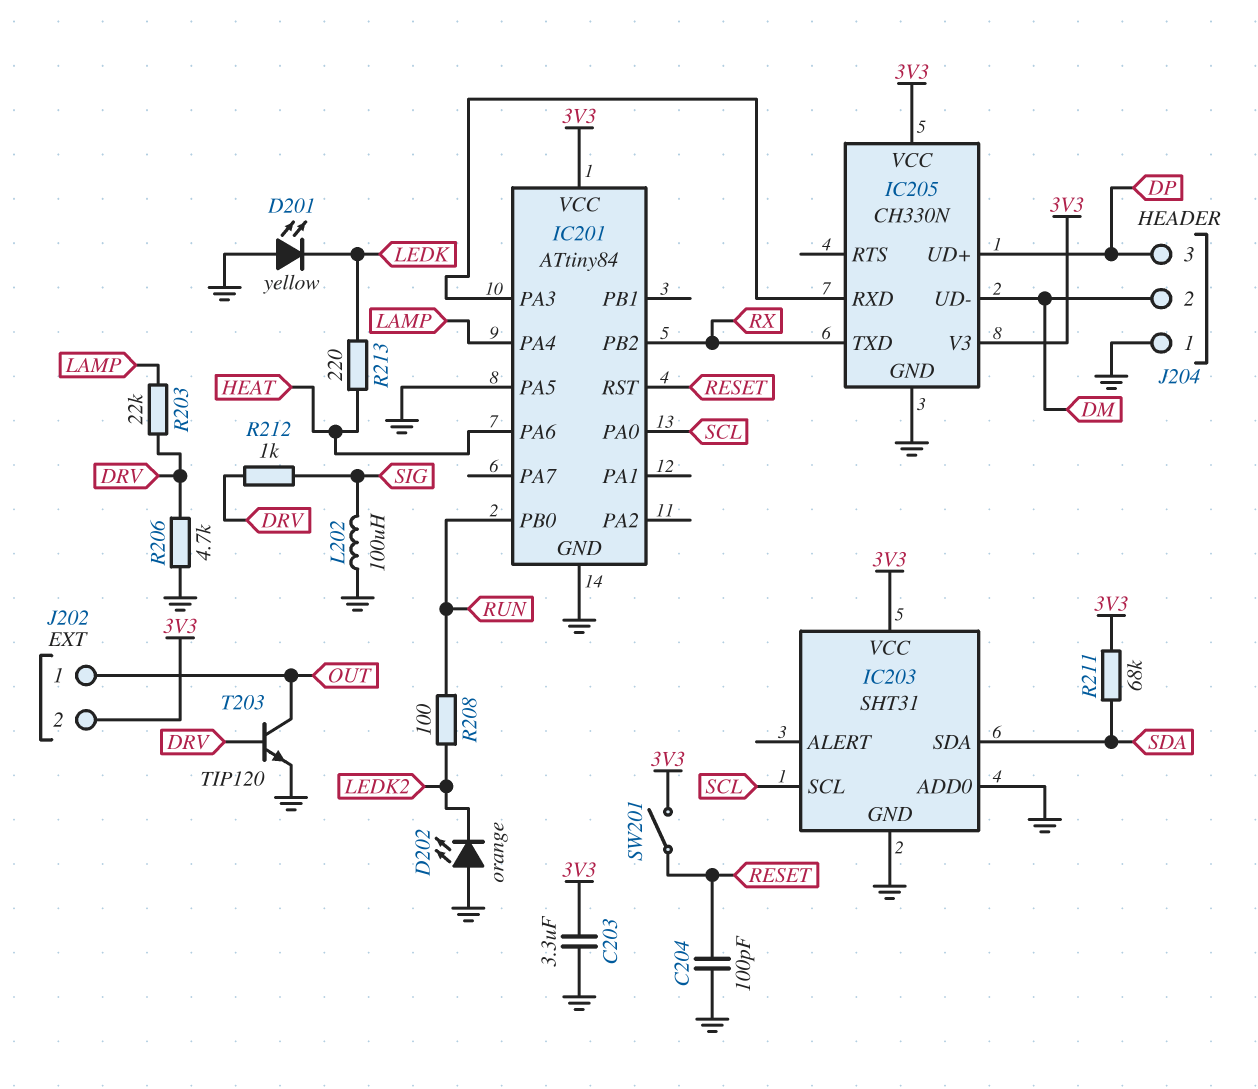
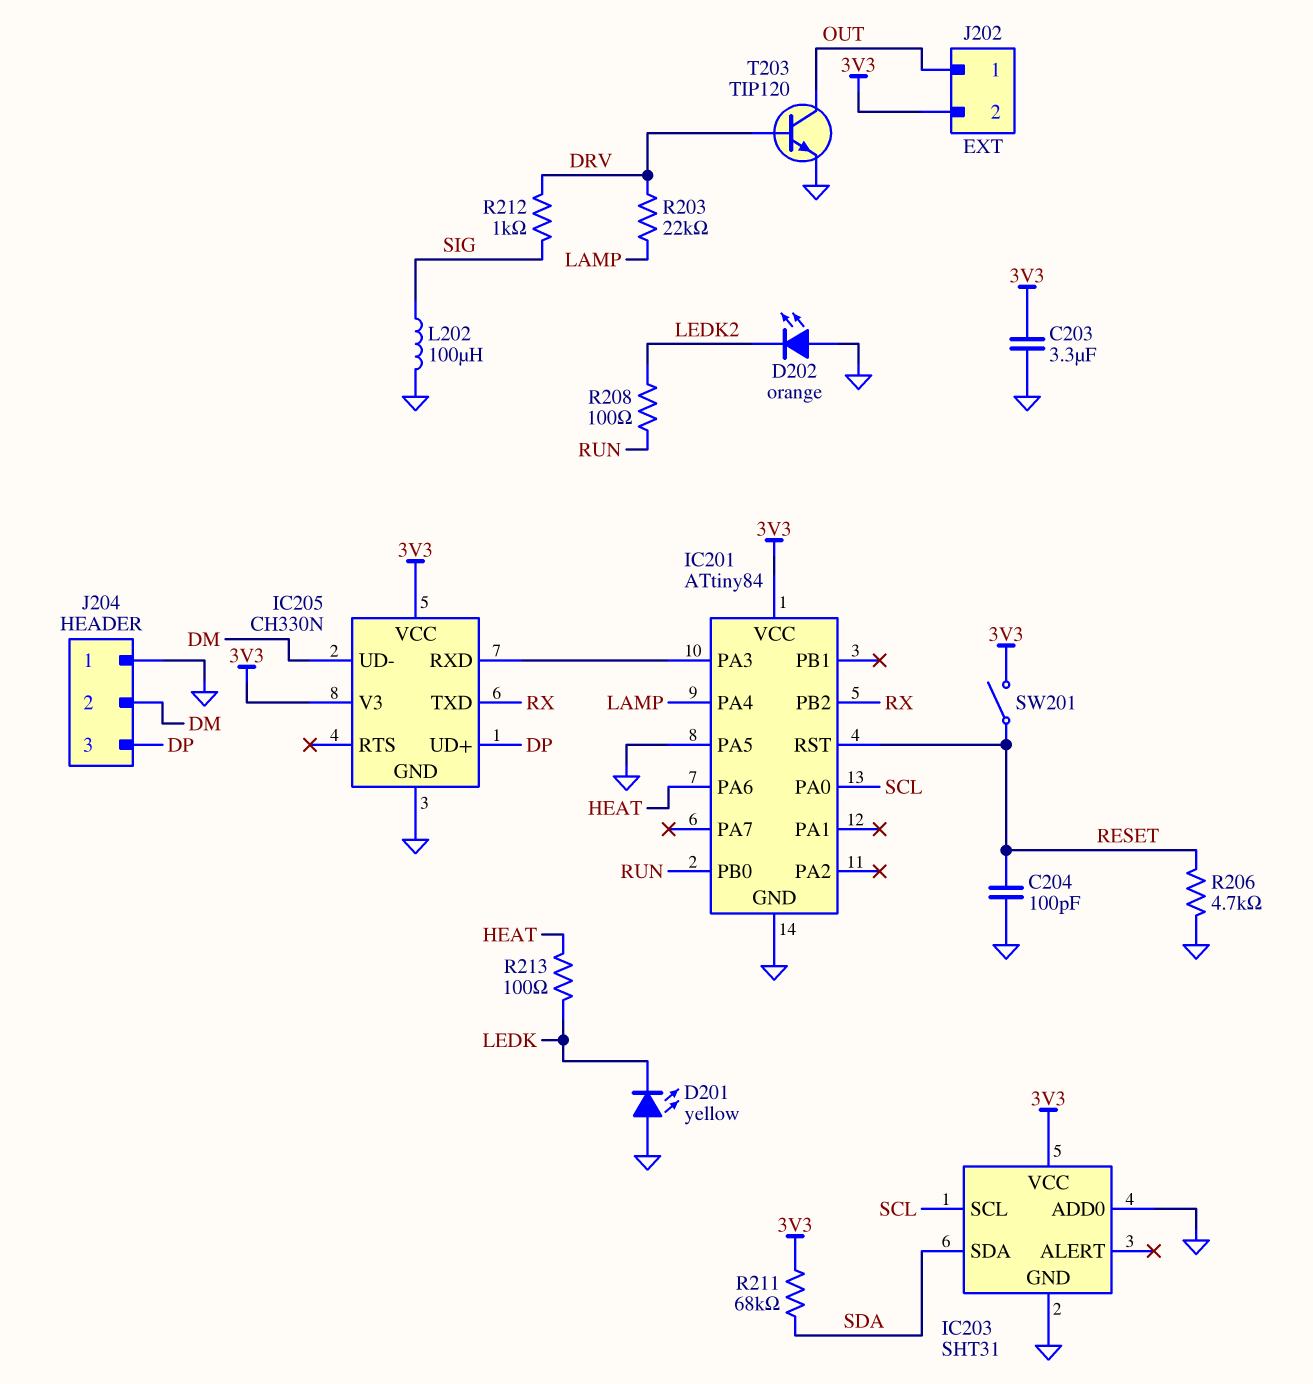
R206: 4.7k (DRV, GND) -> 4.7k (GND, RESET)
R213: 220 (HEAT, LEDK) -> 100 (HEAT, LEDK)

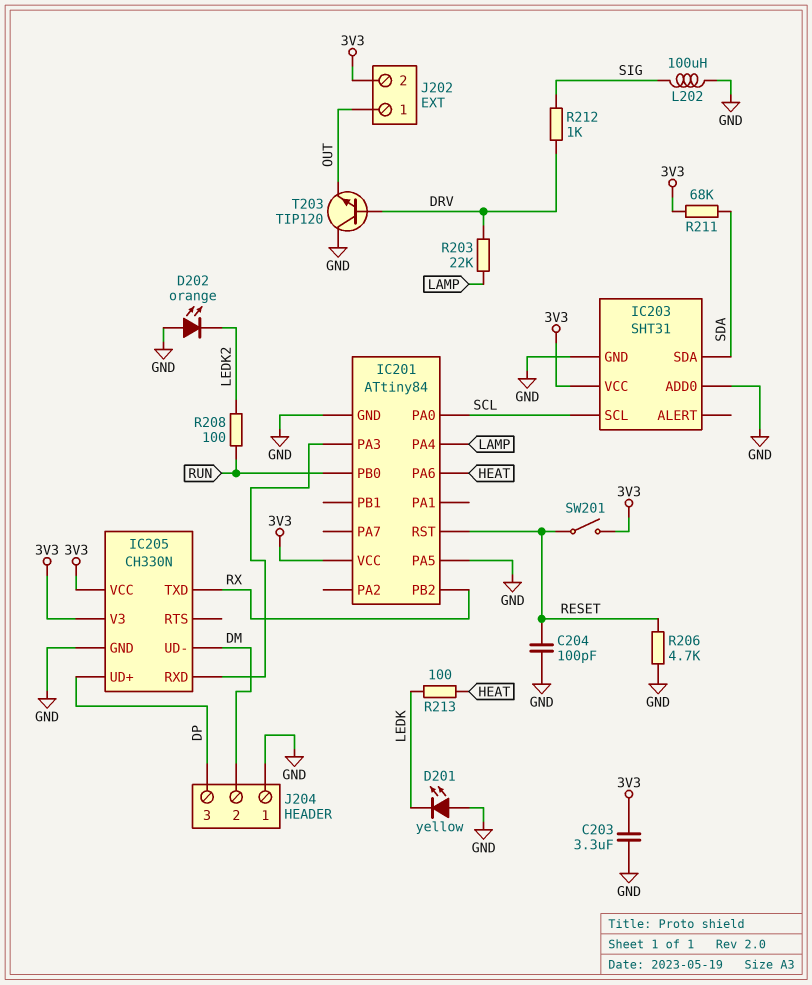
T203: NPN TIP120 (B DRV, C OUT, E GND) -> NPN TIP120 (B DRV, C GND, E OUT)

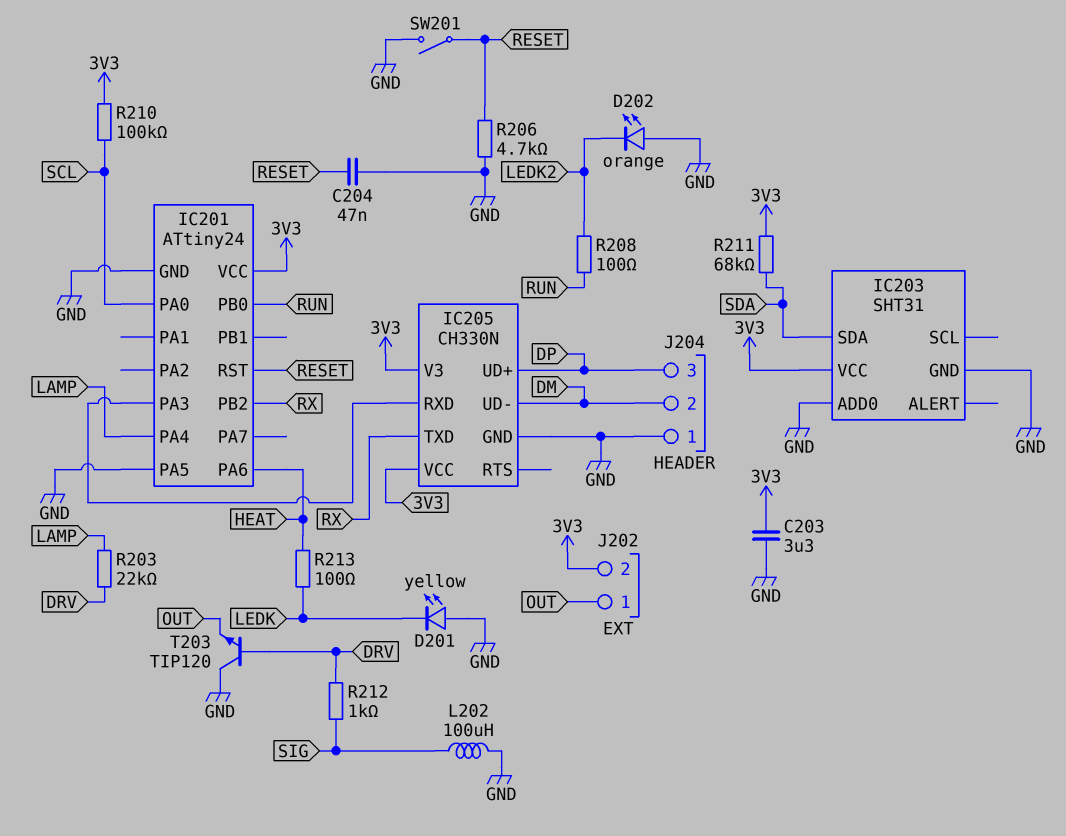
C204: 100pF (GND, RESET) -> 47nF (GND, RESET)
IC201: ATtiny84 -> ATtiny24
IC203 pin SCL: SCL -> none
R210: none -> 100k (3V3, SCL)
SW201: switch (3V3, RESET) -> switch (GND, RESET)

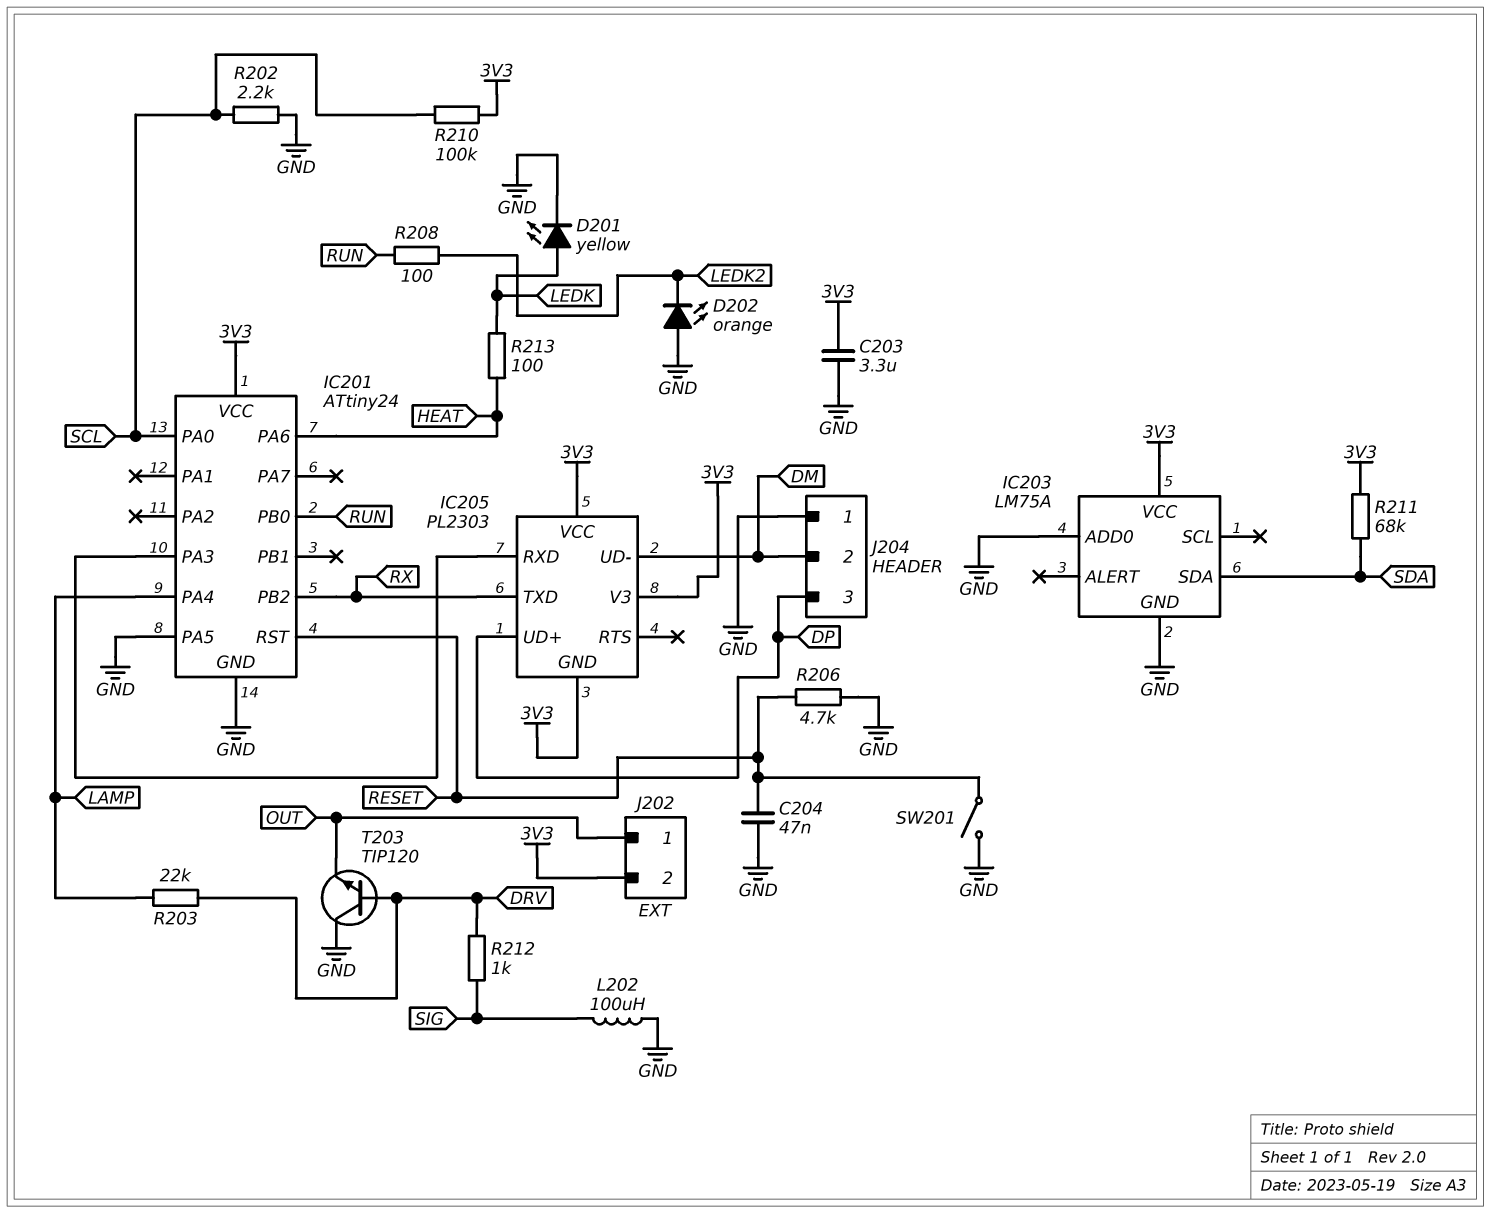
D201: LED yellow (A GND, K LEDK) -> LED yellow (A LEDK, K GND)
IC203: SHT31 -> LM75A
IC205: CH330N -> PL2303
IC205 pin GND: GND -> 3V3
R202: none -> 2.2k (GND, SCL)

